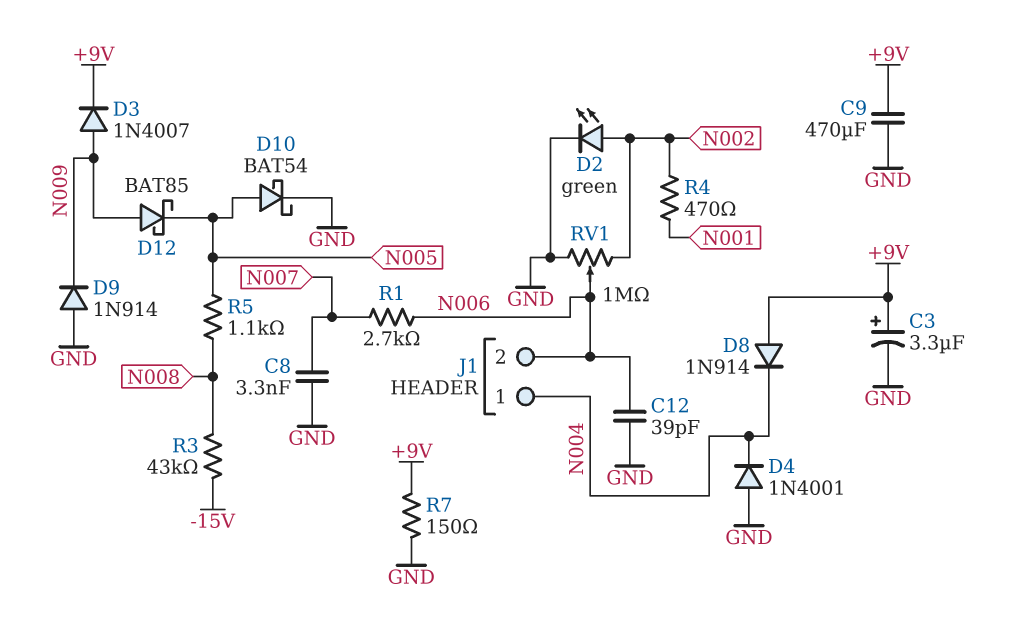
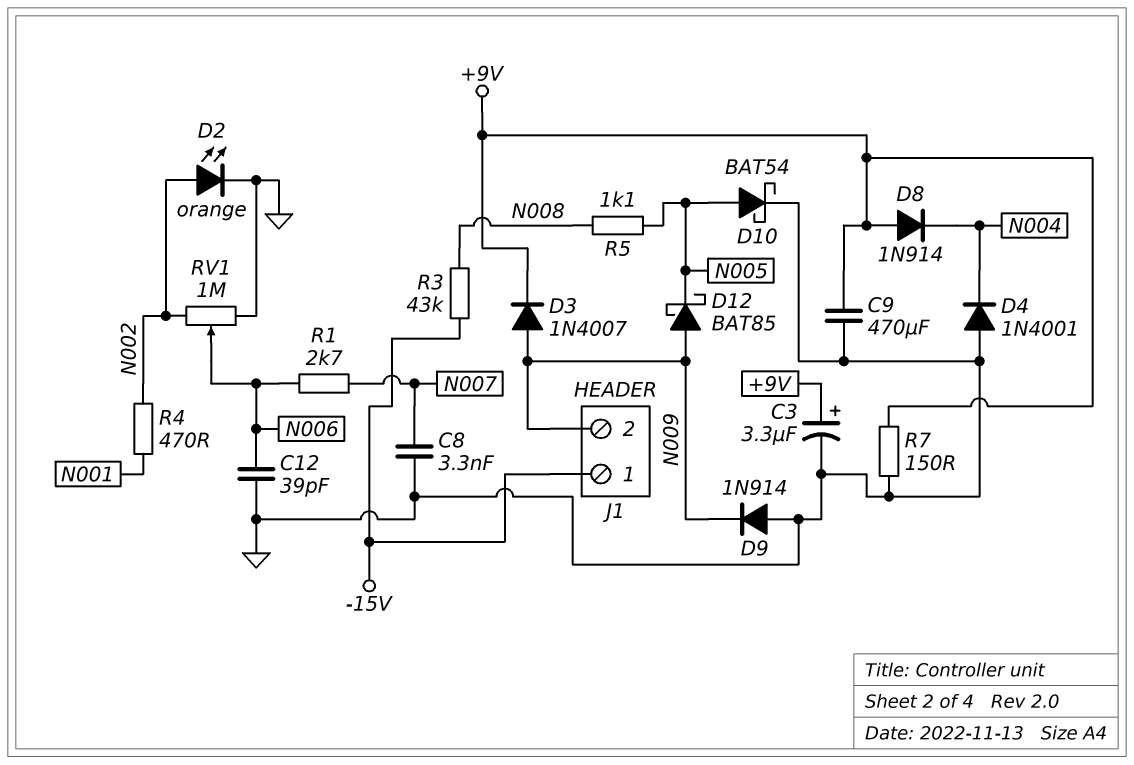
D2: LED green (A N002, K GND) -> LED orange (A N002, K GND)
J1 pin 1: N004 -> -15V
J1 pin 2: N006 -> N009

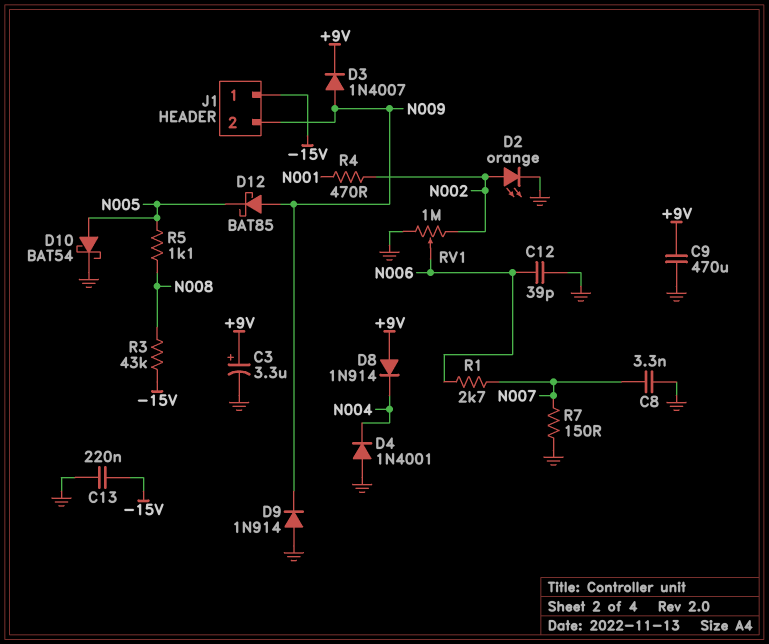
C13: none -> 220nF (-15V, GND)
R7: 150 (+9V, GND) -> 150 (GND, N007)

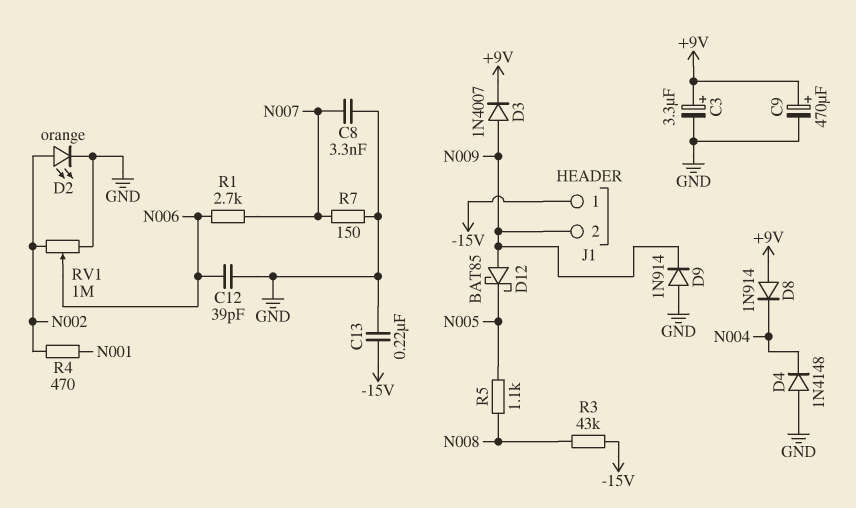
C9: 470uF (+9V, GND) -> 470uF (plus +9V, minus GND)
D4: diode 1N4001 (A GND, K N004) -> diode 1N4148 (A GND, K N004)
D10: schottky BAT54 (A N005, K GND) -> none

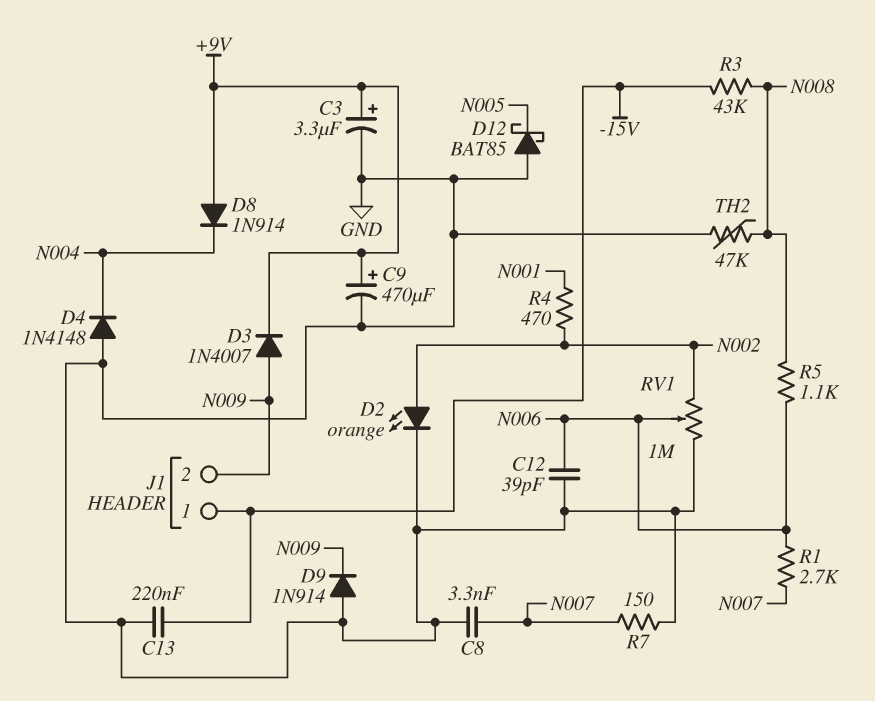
D12: schottky BAT85 (A N009, K N005) -> schottky BAT85 (A GND, K N005)
R5: 1.1k (N005, N008) -> 1.1k (N006, N008)
TH2: none -> 47k (GND, N008)

